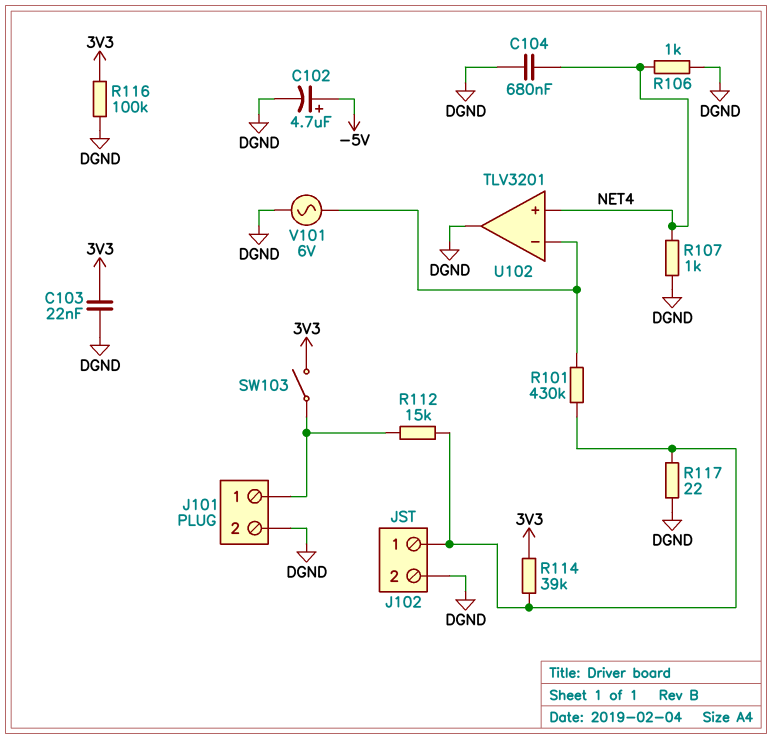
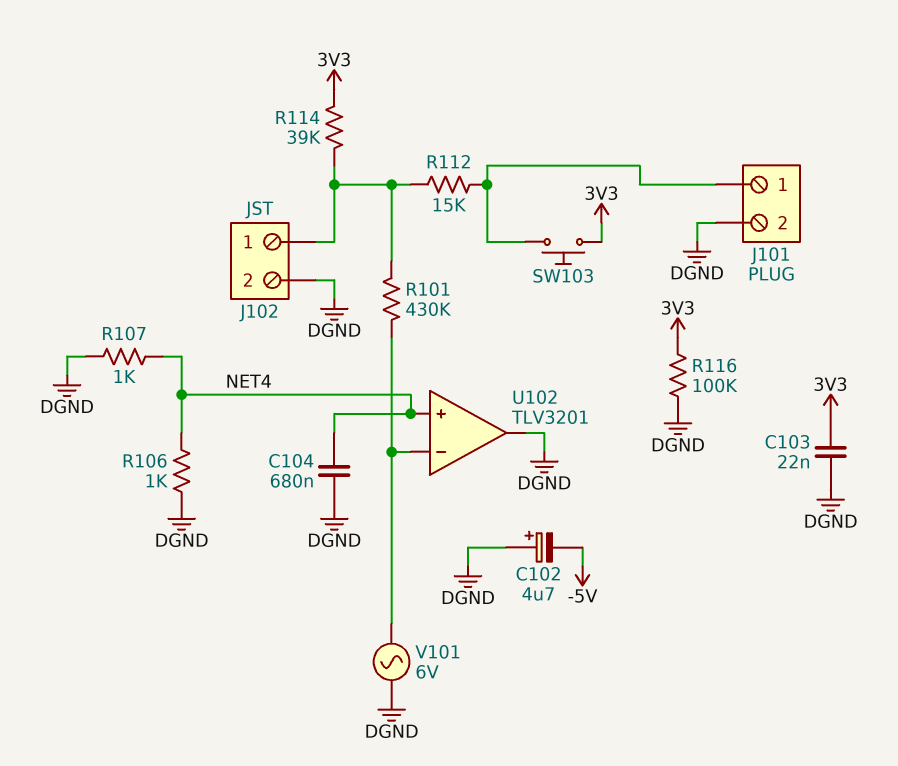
C102: 4.7uF (plus -5V, minus DGND) -> 4.7uF (plus DGND, minus -5V)
R117: 22 (DGND, J102/1) -> none
SW103: switch (3V3, J101/1) -> button (3V3, J101/1)

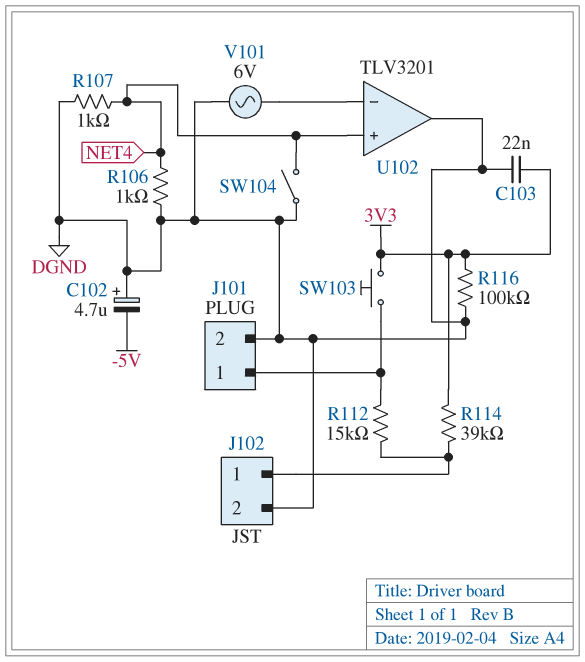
C104: 680nF (DGND, NET4) -> none
R101: 430k (J102/1, U102/in-) -> none
SW104: none -> switch (DGND, NET4)

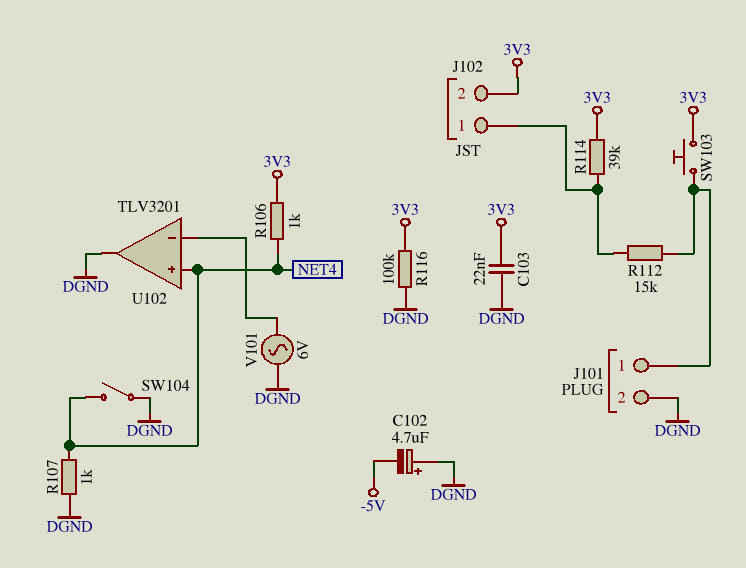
J102 pin 2: DGND -> 3V3
R106: 1k (DGND, NET4) -> 1k (3V3, NET4)

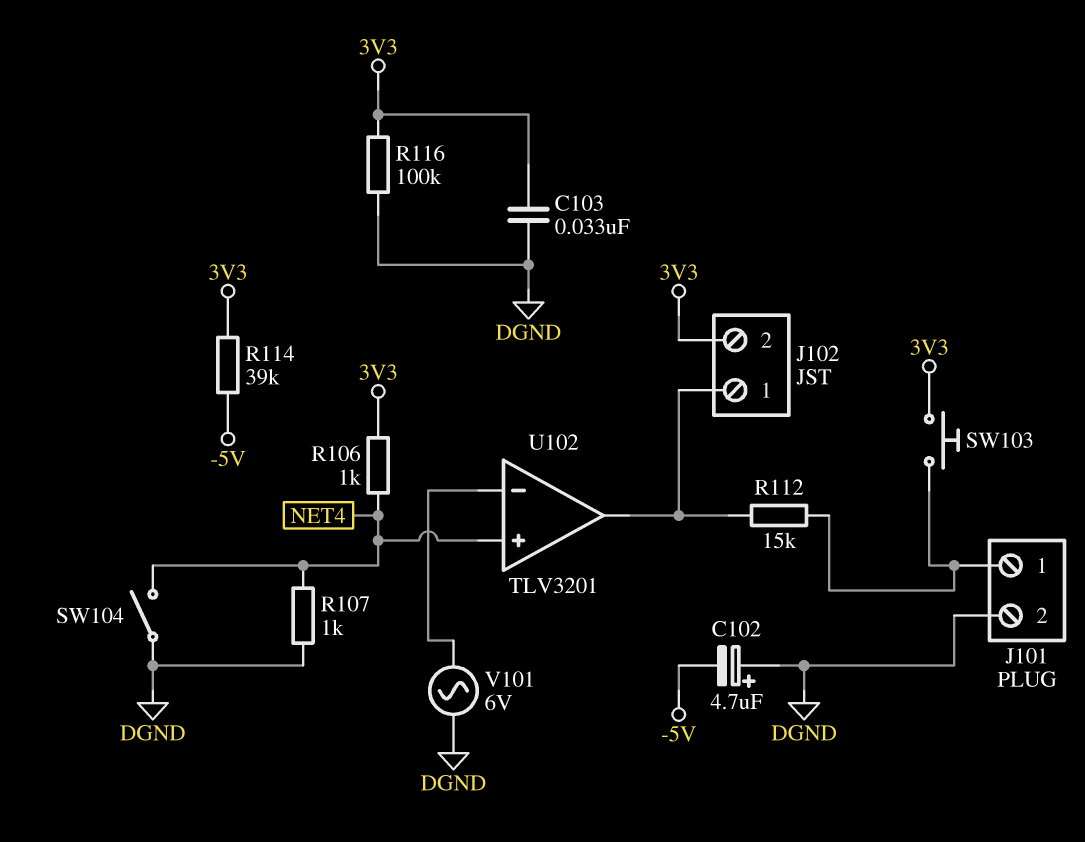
C103: 22nF (3V3, DGND) -> 33nF (3V3, DGND)
R114: 39k (3V3, J102/1) -> 39k (-5V, 3V3)
U102 pin out: DGND -> J102/1

